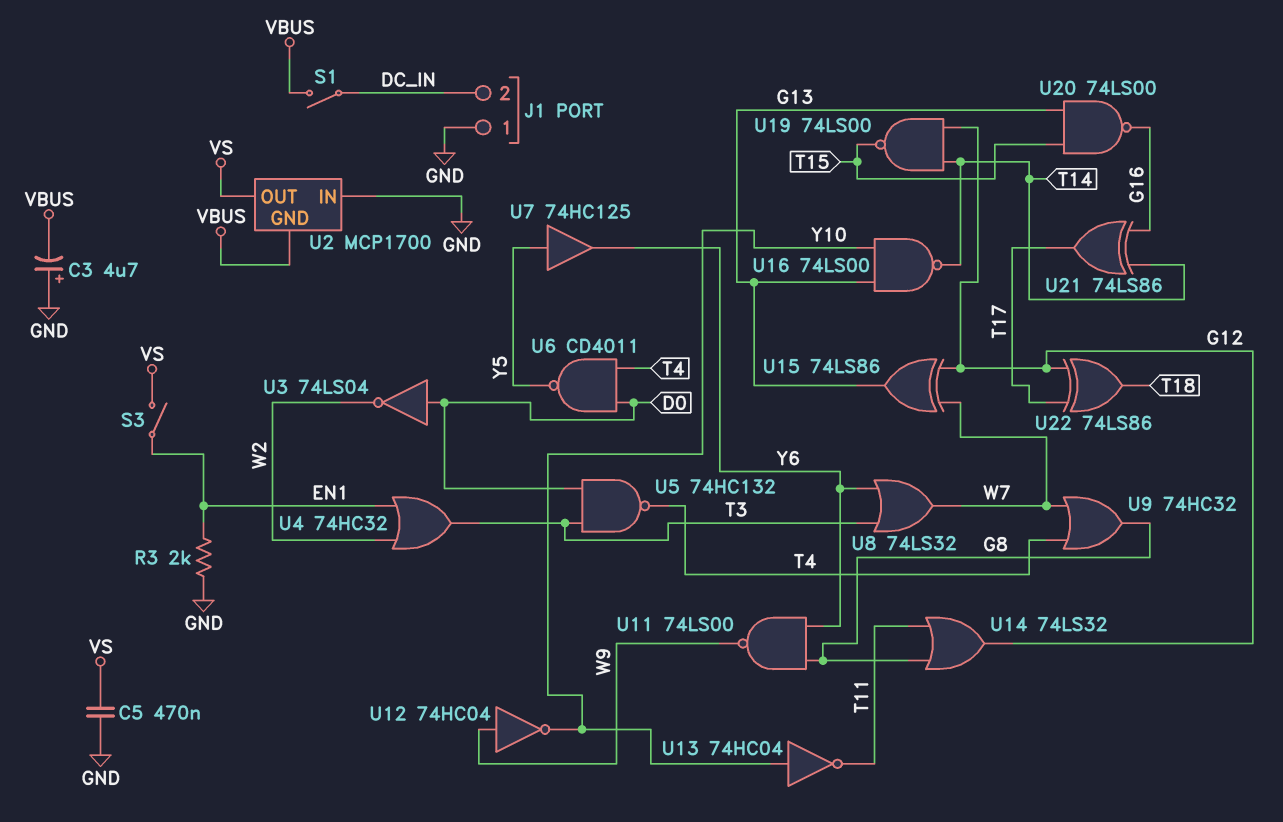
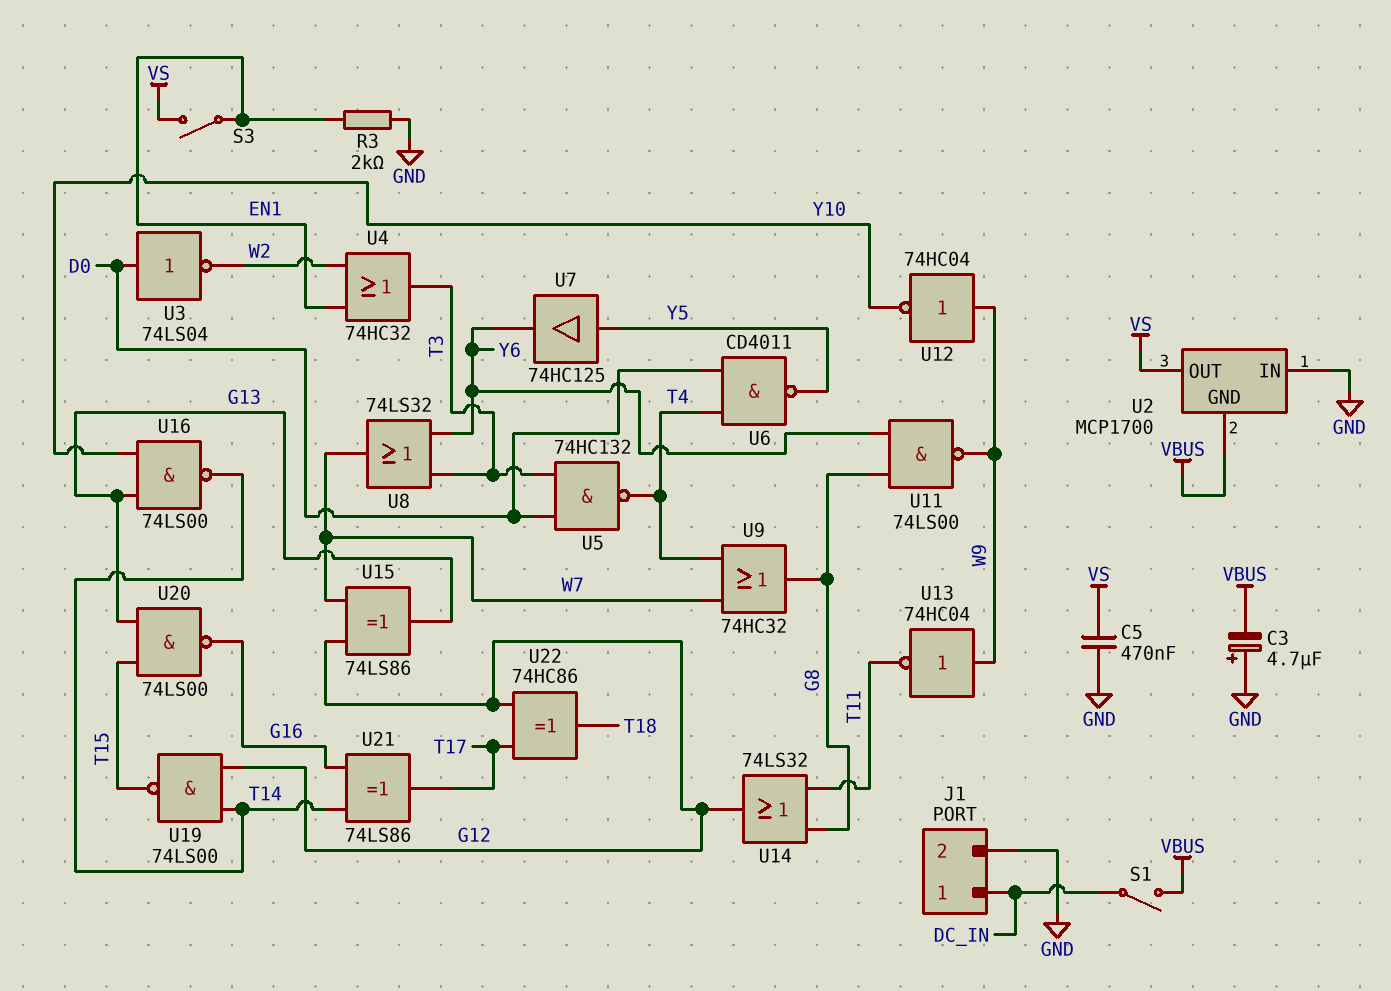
J1 pin 1: GND -> DC_IN
J1 pin 2: DC_IN -> GND
U13: NOT 74HC04 (in Y10, out T11) -> NOT 74HC04 (in W9, out T11)
U22: XOR 74LS86 (in G12, in T17, out T18) -> XOR 74HC86 (in G12, in T17, out T18)

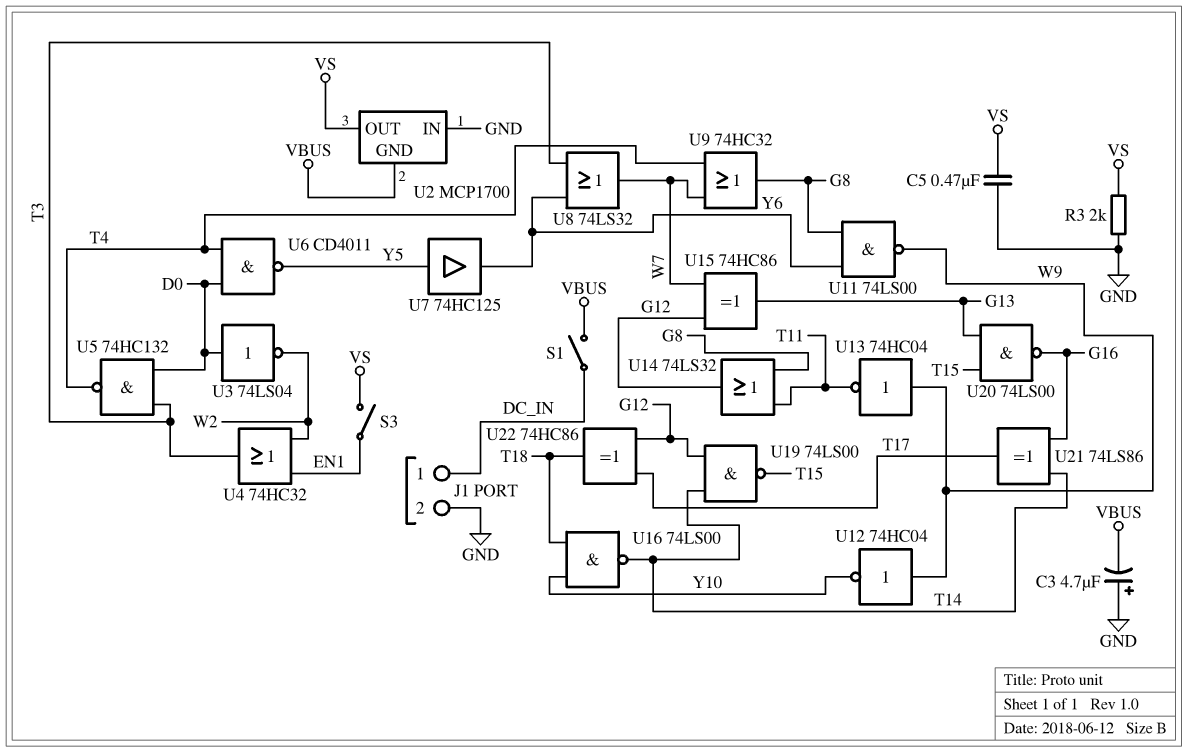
R3: 2k (EN1, GND) -> 2k (GND, VS)
U15: XOR 74LS86 (in G12, in W7, out G13) -> XOR 74HC86 (in G12, in W7, out G13)
U16: NAND 74LS00 (in G13, in Y10, out T14) -> NAND 74LS00 (in T18, in Y10, out T14)

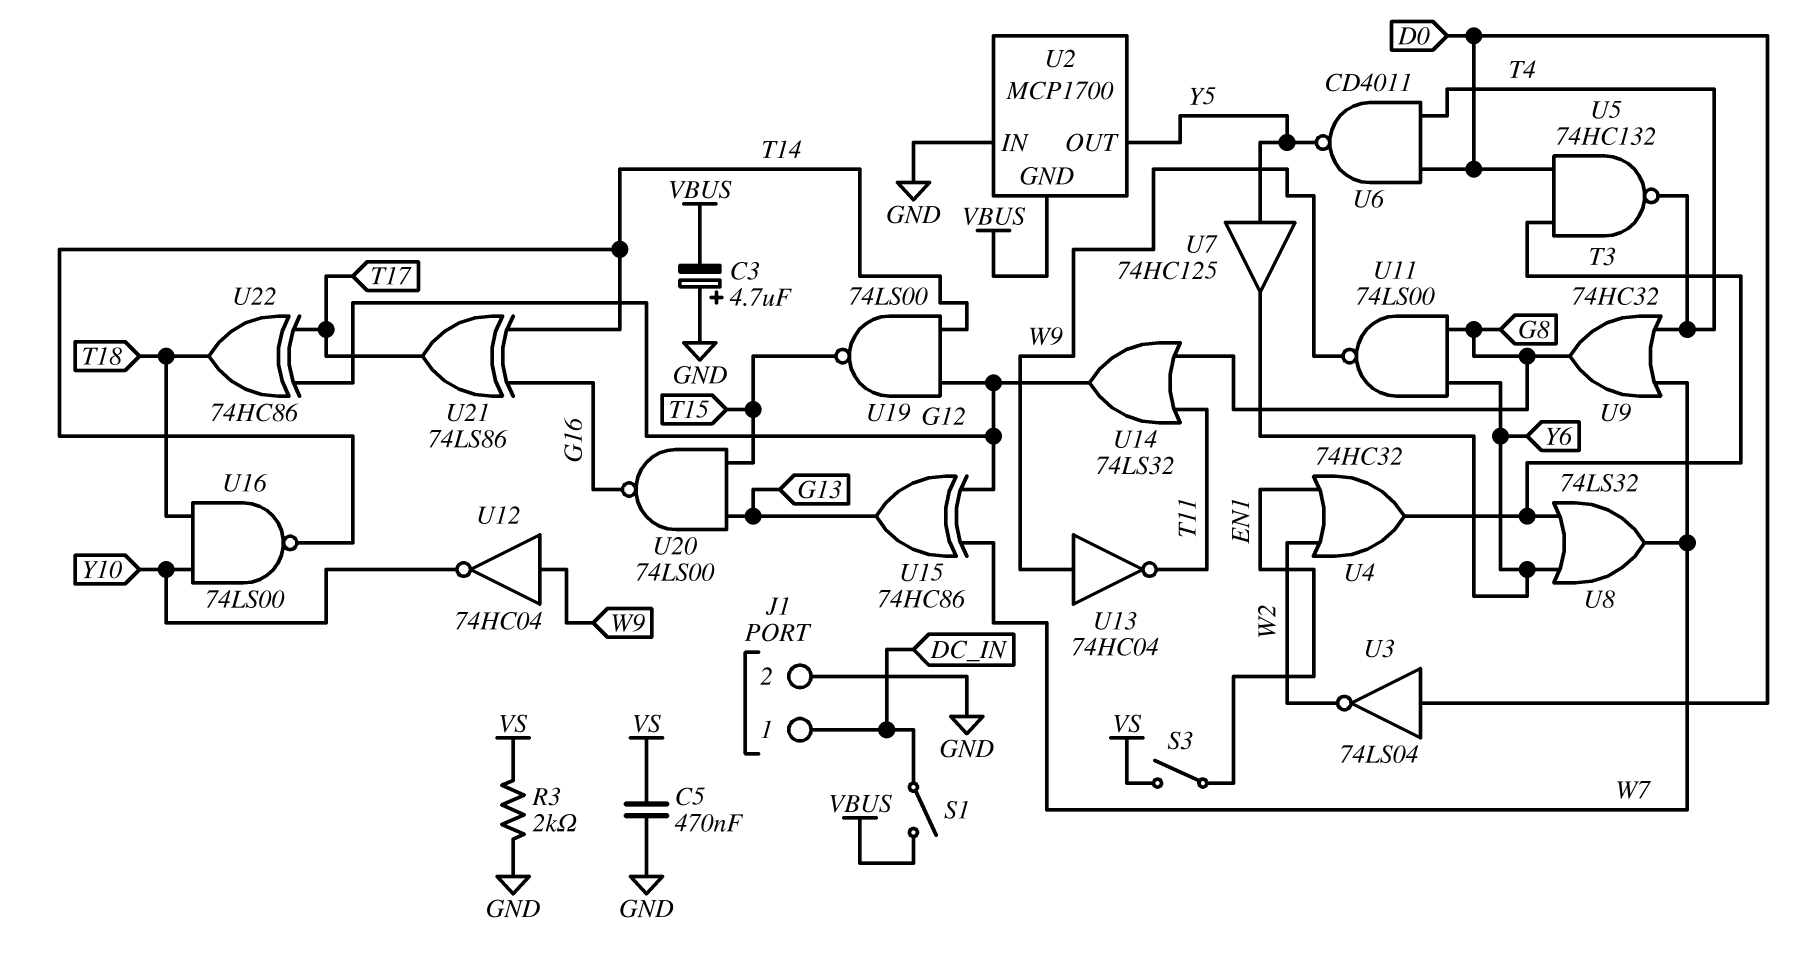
U2 pin OUT: VS -> Y5

